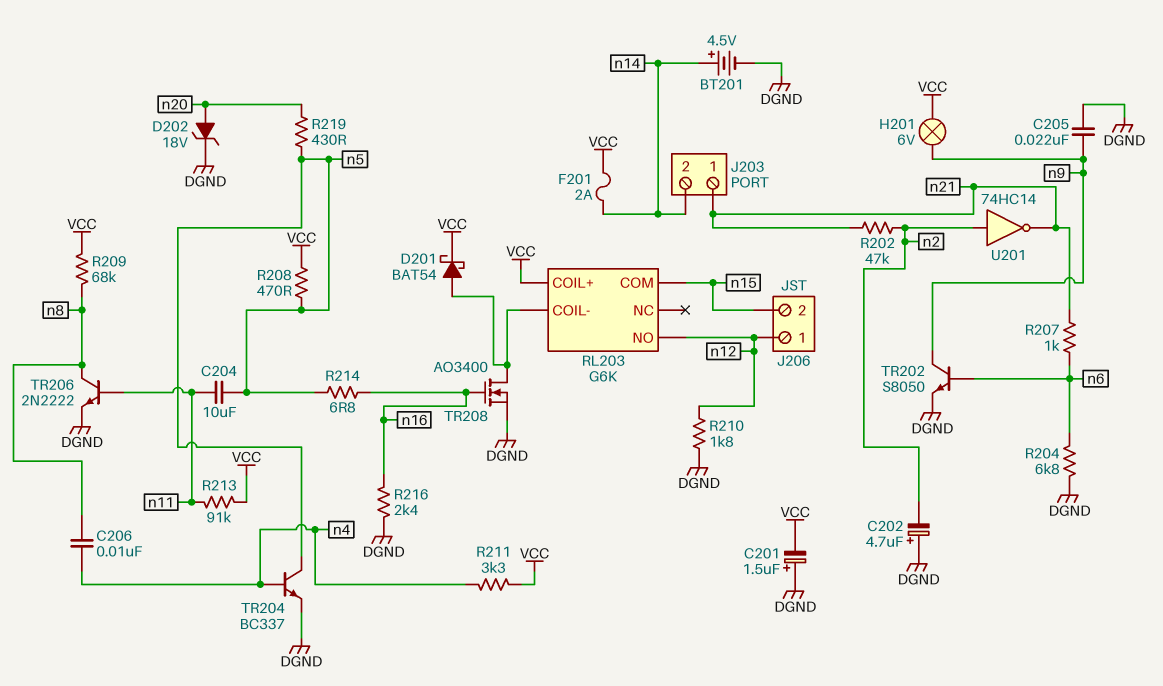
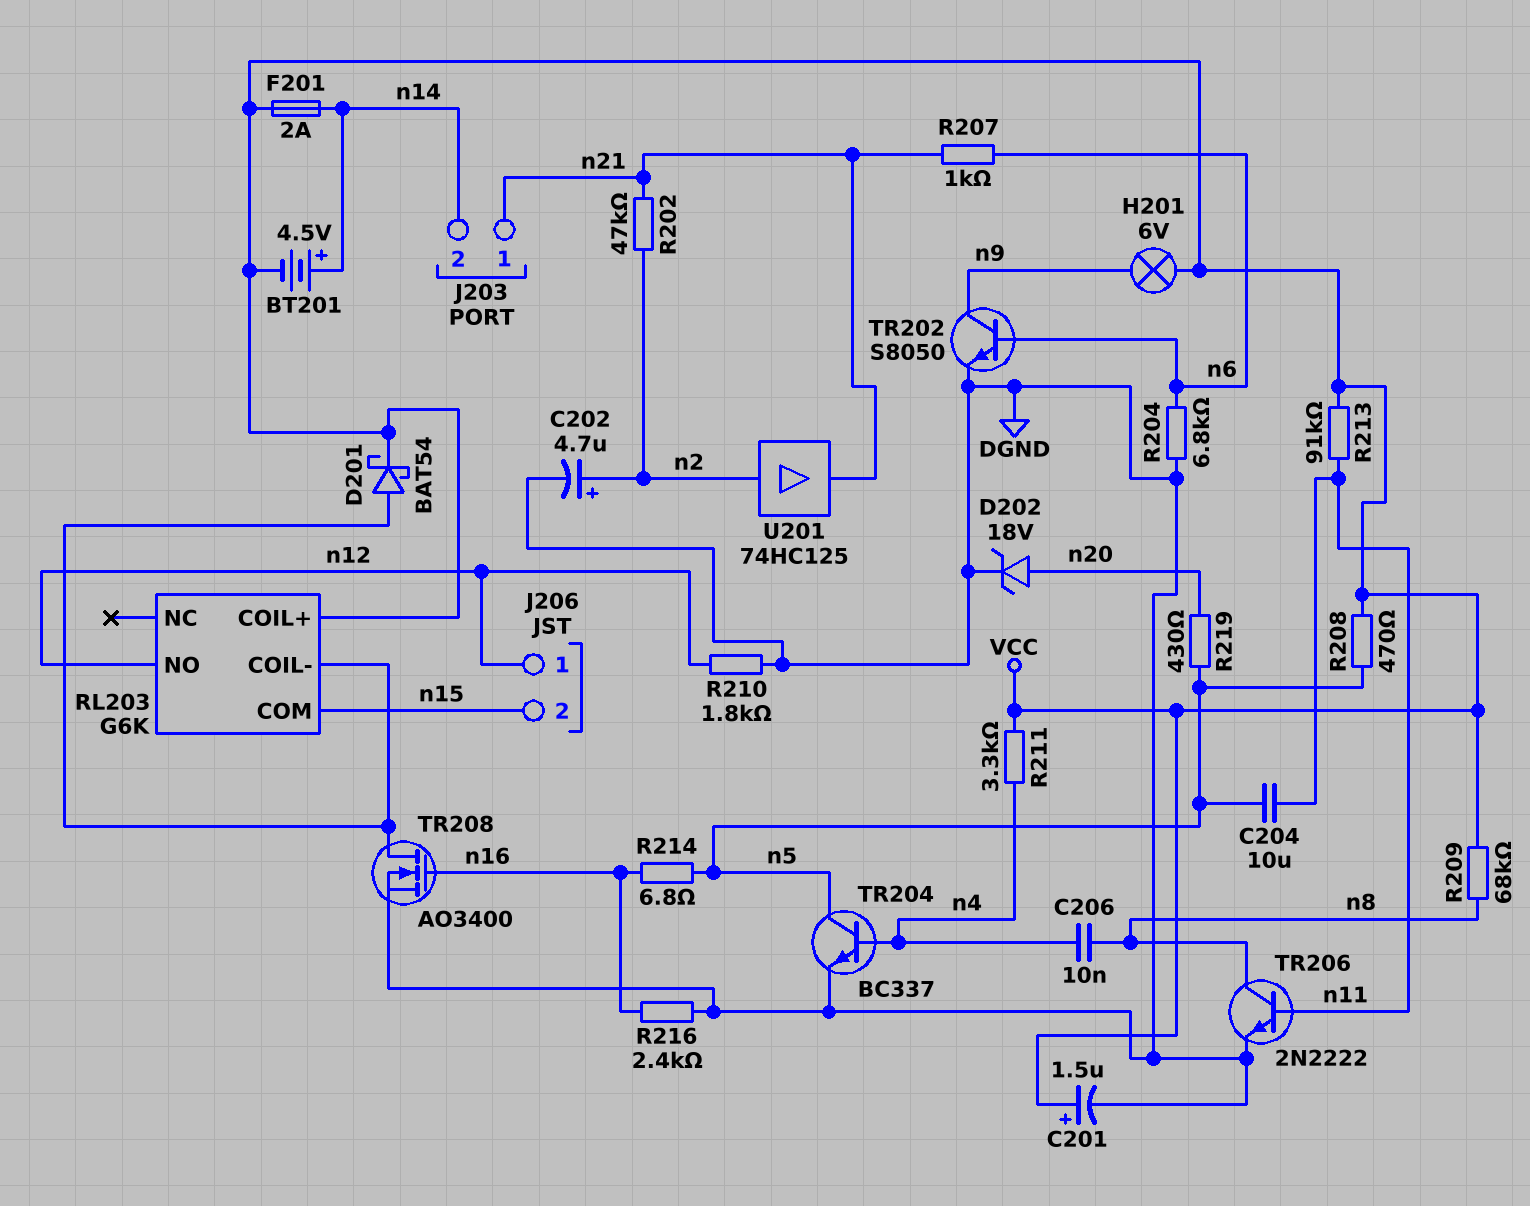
BT201: 4.5V (plus n14, minus DGND) -> 4.5V (plus n14, minus VCC)
C201: 1.5uF (plus DGND, minus VCC) -> 1.5uF (plus VCC, minus DGND)
C202: 4.7uF (plus DGND, minus n2) -> 4.7uF (plus n2, minus DGND)
C205: 22nF (DGND, n9) -> none
U201: NOT 74HC14 (in n2, out n21) -> buffer 74HC125 (in n2, out n21)

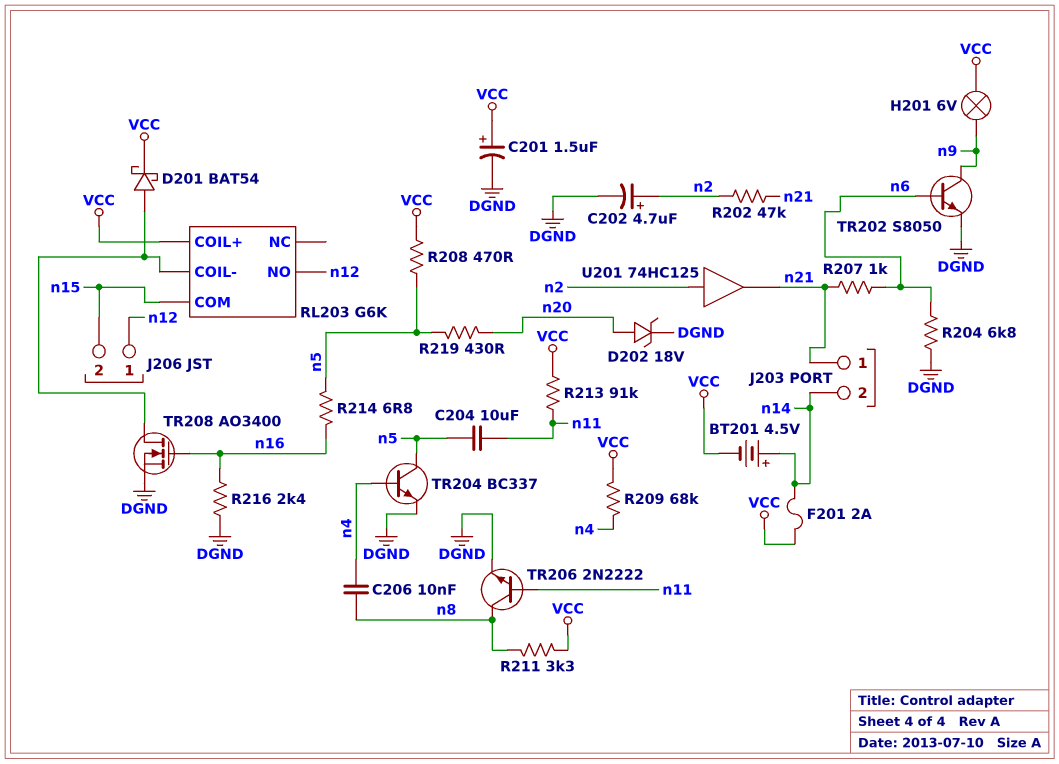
R209: 68k (VCC, n8) -> 68k (VCC, n4)
R210: 1.8k (DGND, n12) -> none
R211: 3.3k (VCC, n4) -> 3.3k (VCC, n8)

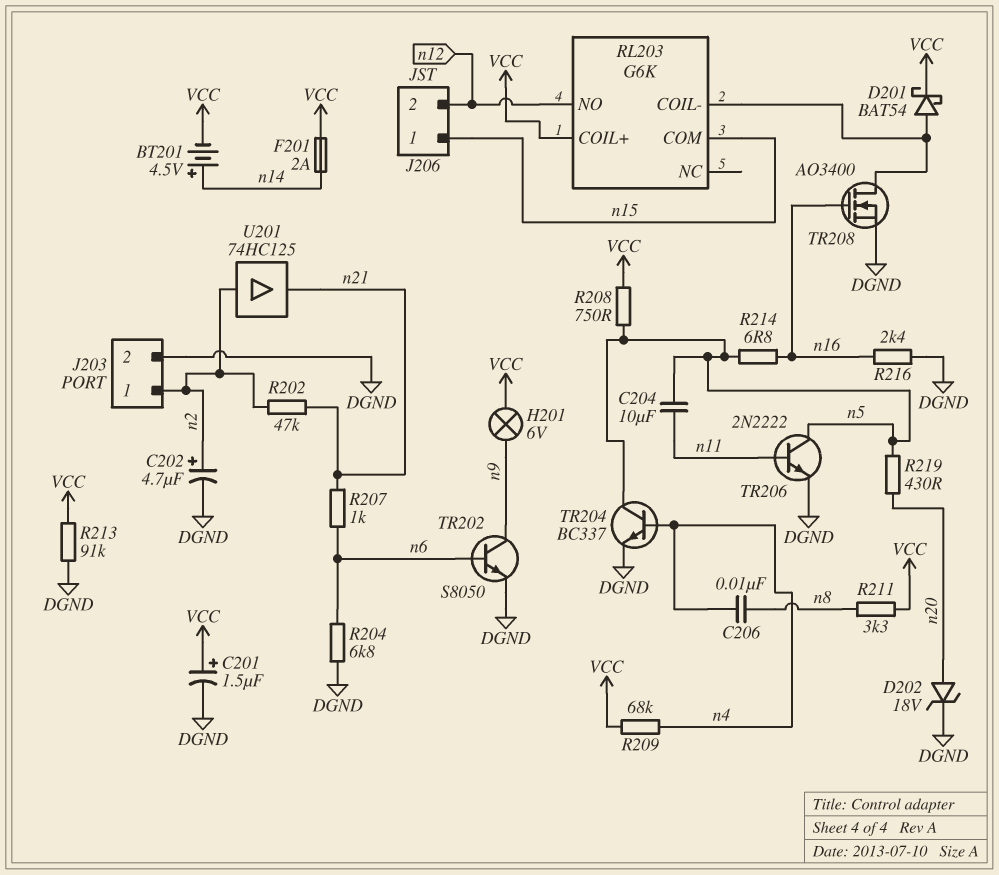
J203 pin 1: n21 -> n2
J203 pin 2: n14 -> DGND
J206 pin 1: n12 -> n15
J206 pin 2: n15 -> n12
R208: 470 (VCC, n5) -> 750 (VCC, n5)
R213: 91k (VCC, n11) -> 91k (DGND, VCC)
TR206: NPN 2N2222 (B n11, C n8, E DGND) -> NPN 2N2222 (B n11, C n5, E DGND)

